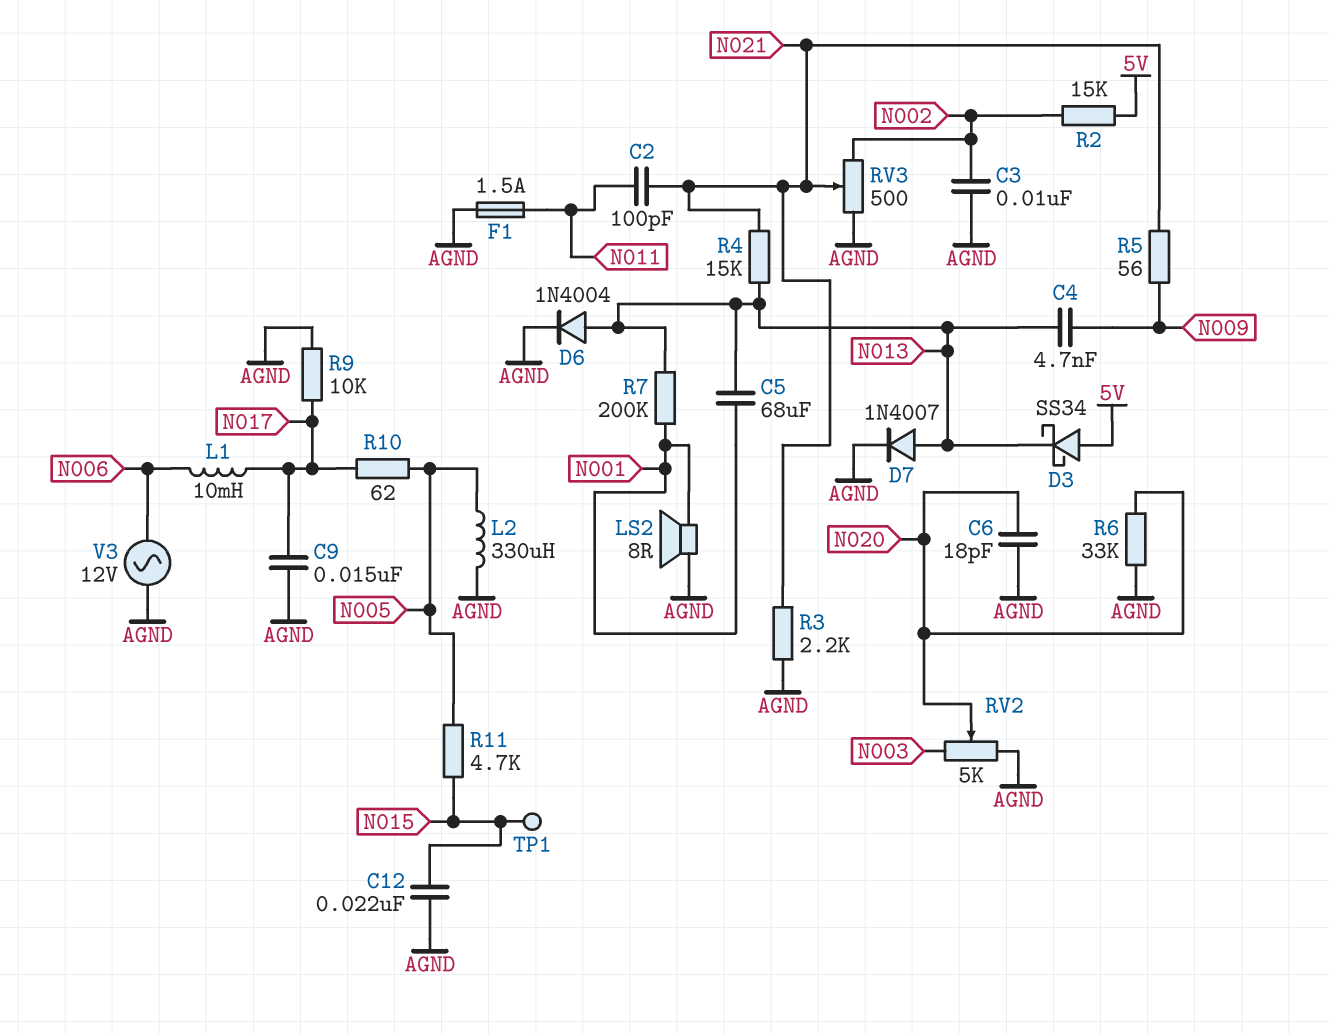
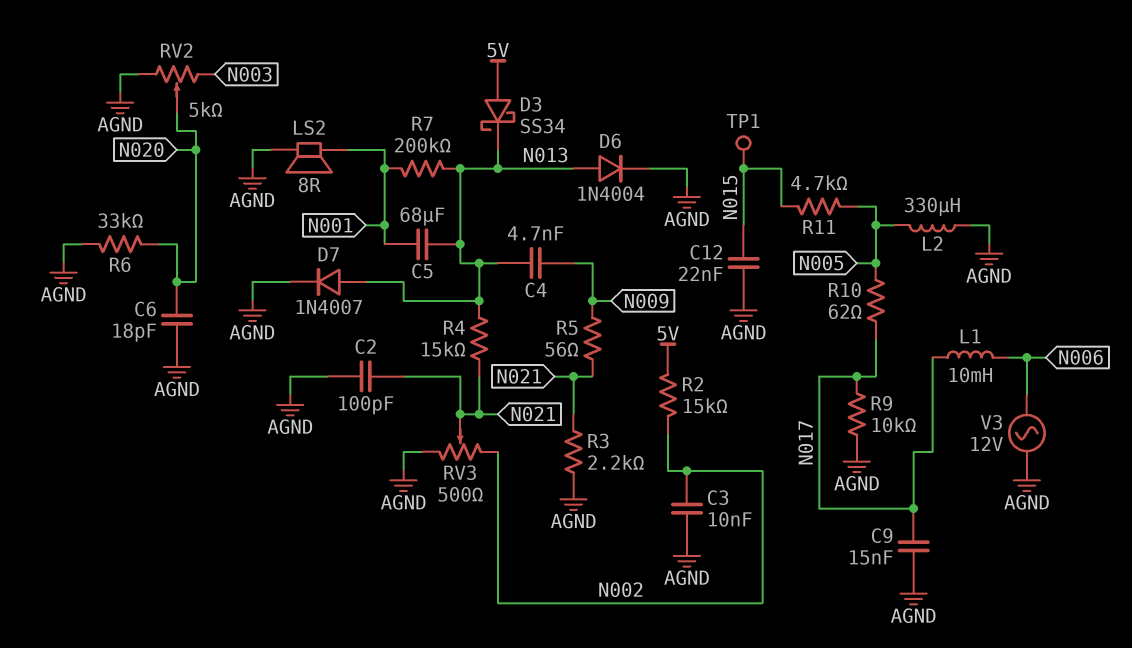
C2: 100pF (N011, N021) -> 100pF (AGND, N021)
F1: 1.5A (AGND, N011) -> none

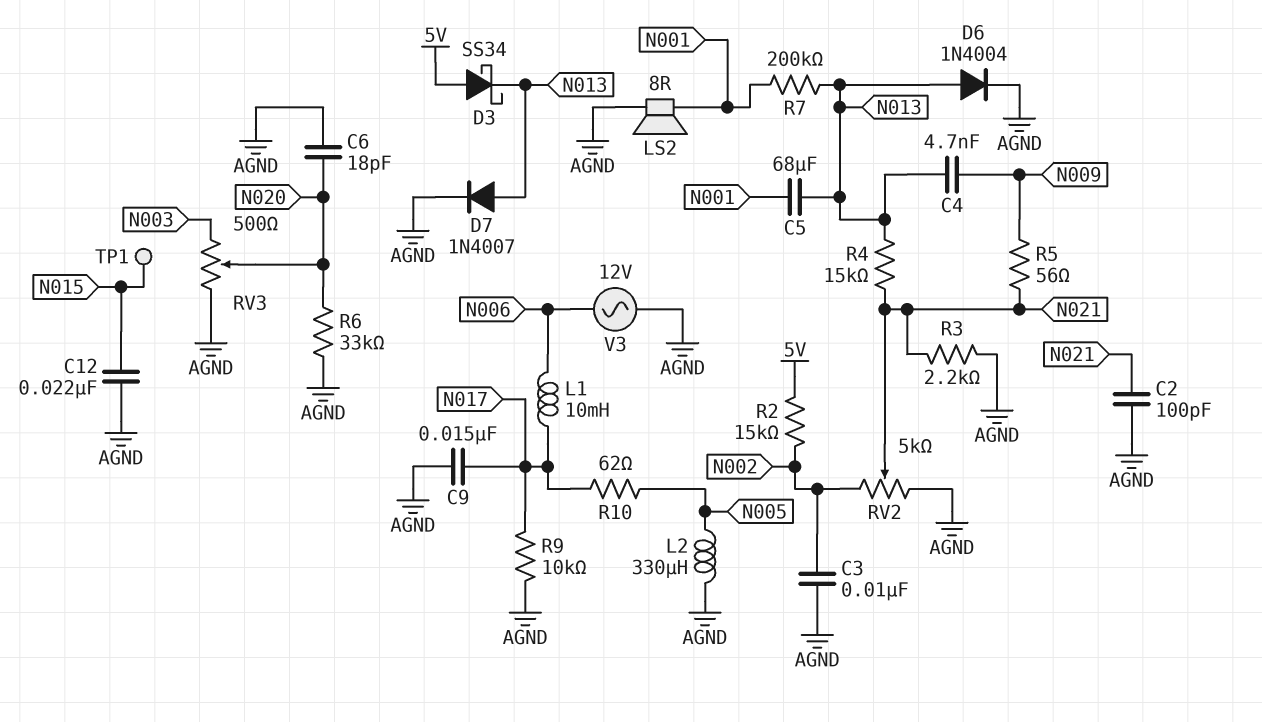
R11: 4.7k (N005, N015) -> none
RV2: 5k (AGND, N003, wiper N020) -> 5k (AGND, N002, wiper N021)
RV3: 500 (AGND, N002, wiper N021) -> 500 (AGND, N003, wiper N020)

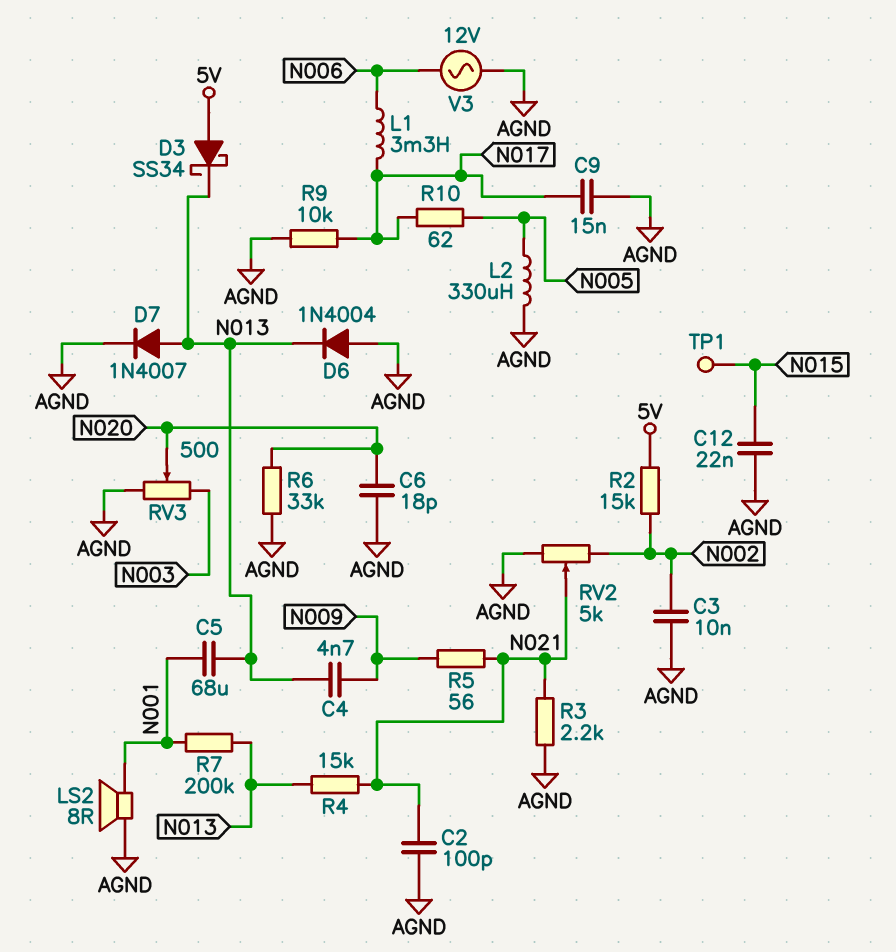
D6: diode 1N4004 (A N013, K AGND) -> diode 1N4004 (A AGND, K N013)
L1: 10mH (N006, N017) -> 3.3mH (N006, N017)

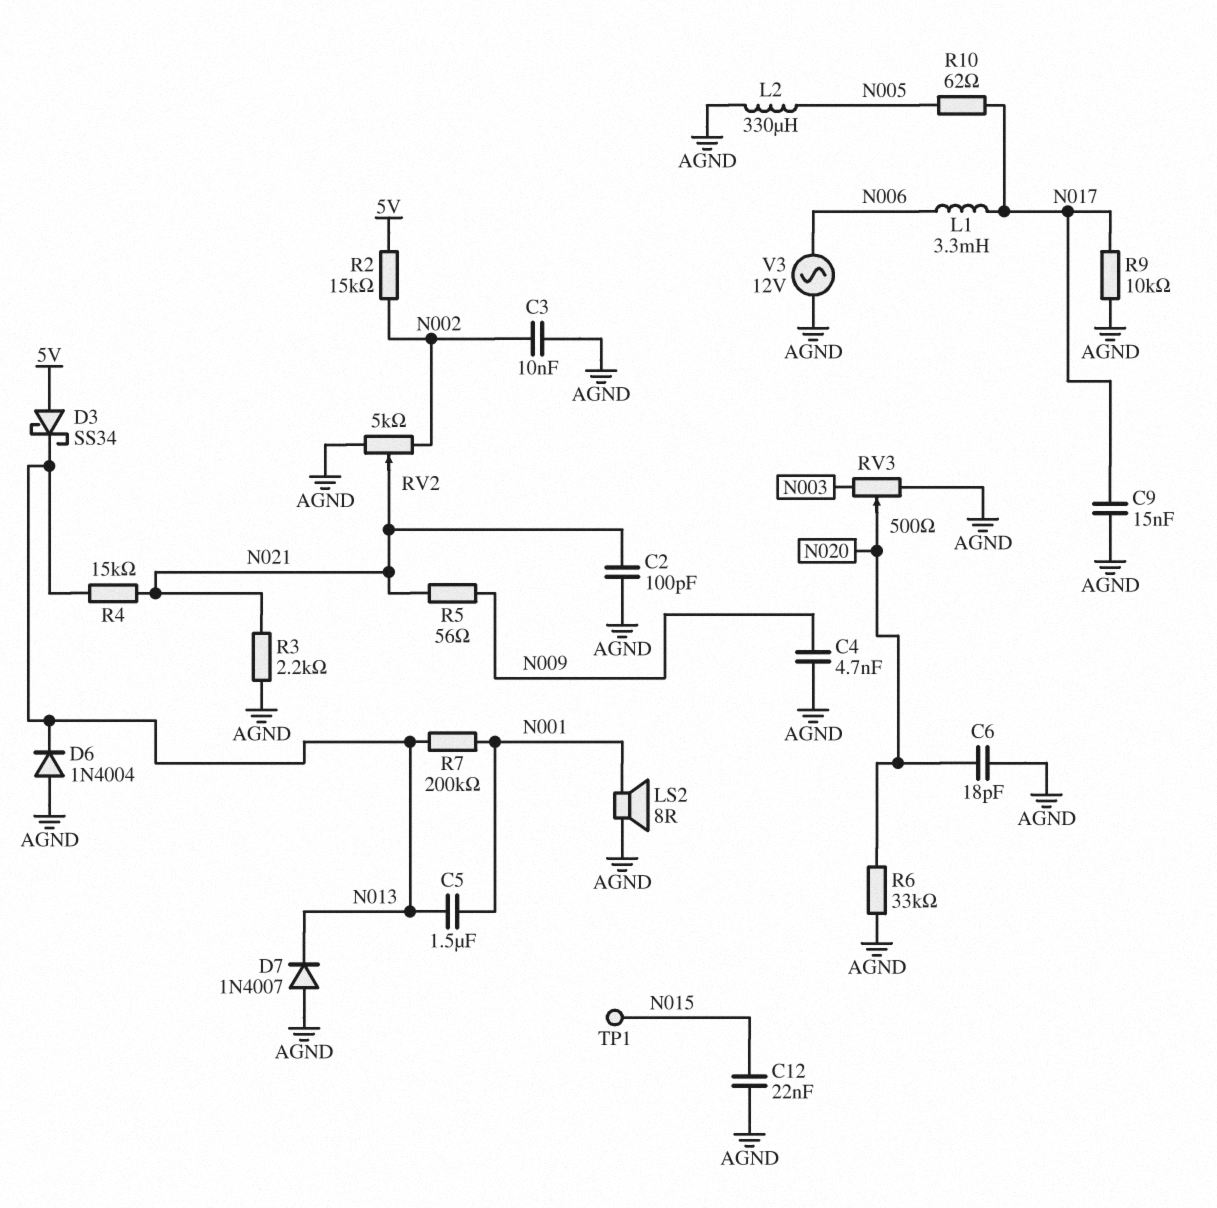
C4: 4.7nF (N009, N013) -> 4.7nF (AGND, N009)
C5: 68uF (N001, N013) -> 1.5uF (N001, N013)
D7: diode 1N4007 (A N013, K AGND) -> diode 1N4007 (A AGND, K N013)

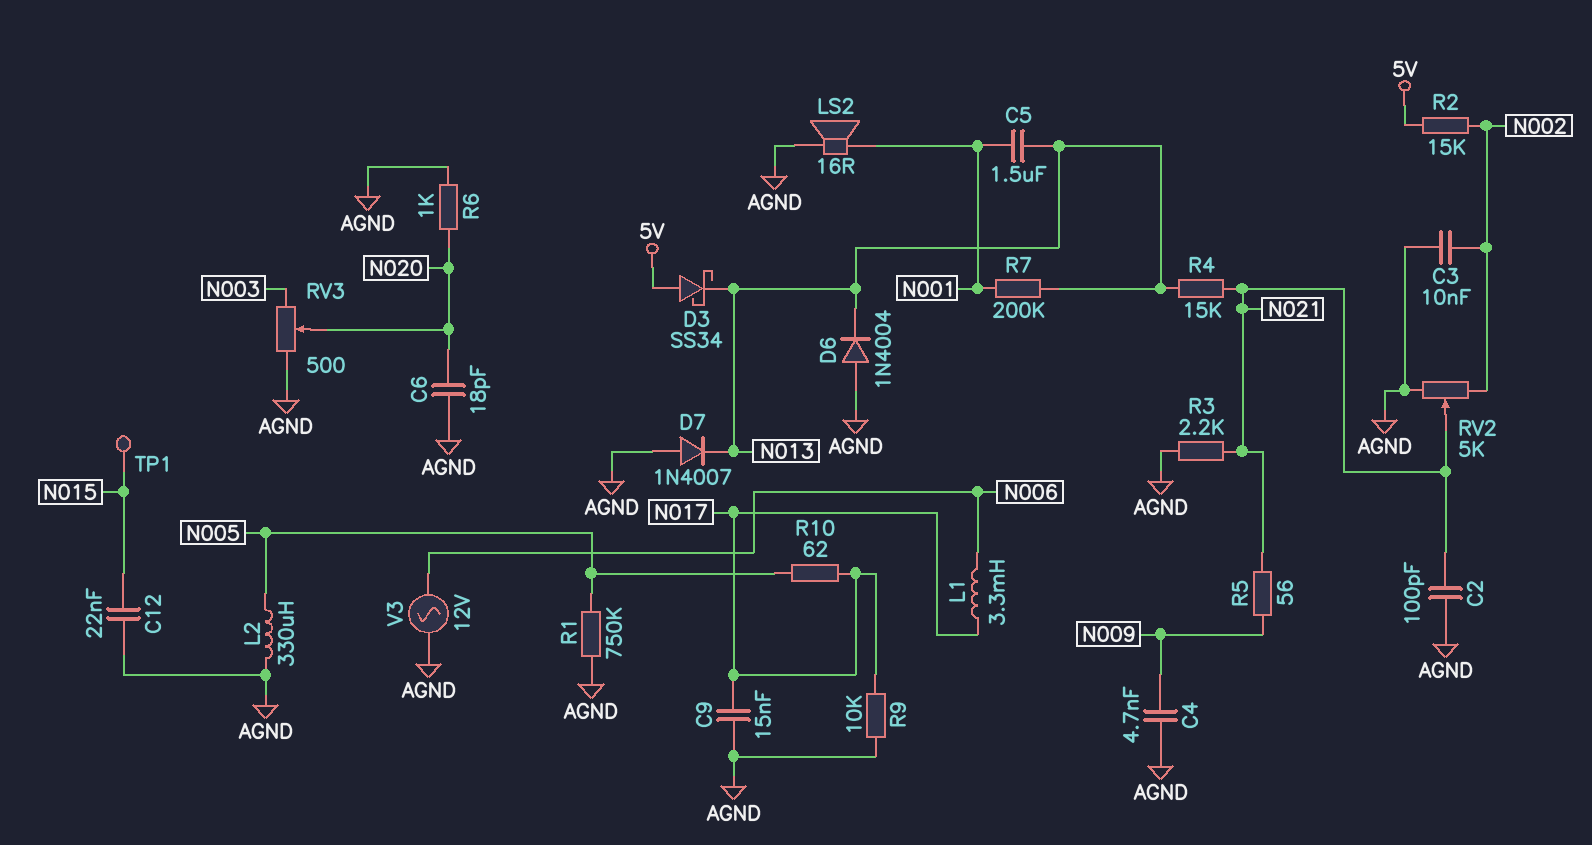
LS2: speaker 8R (AGND, N001) -> speaker 16R (AGND, N001)
R1: none -> 750k (AGND, N005)
R6: 33k (AGND, N020) -> 1k (AGND, N020)

